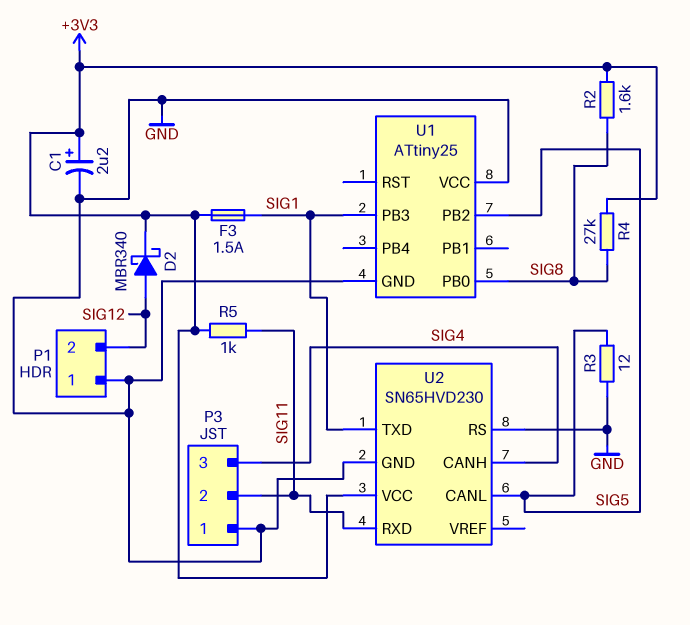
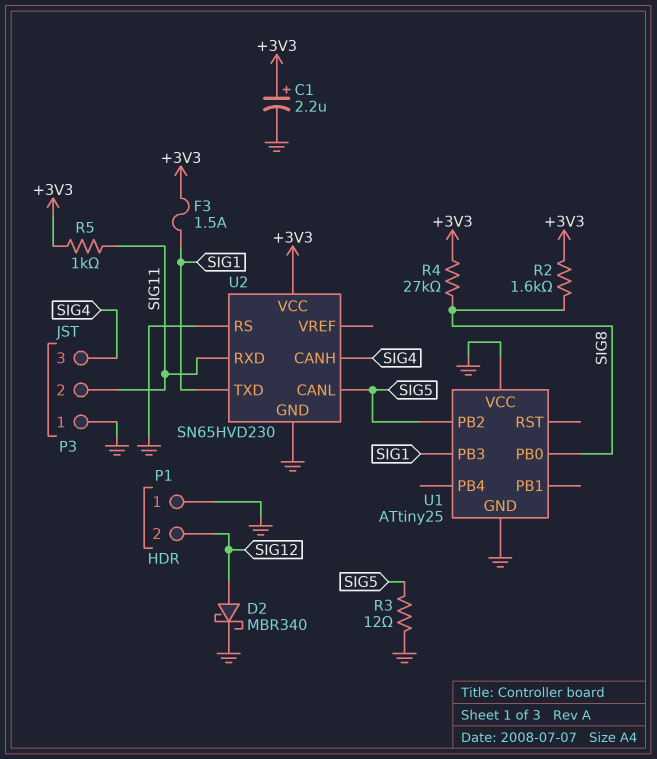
D2: schottky MBR340 (A SIG12, K +3V3) -> schottky MBR340 (A SIG12, K GND)

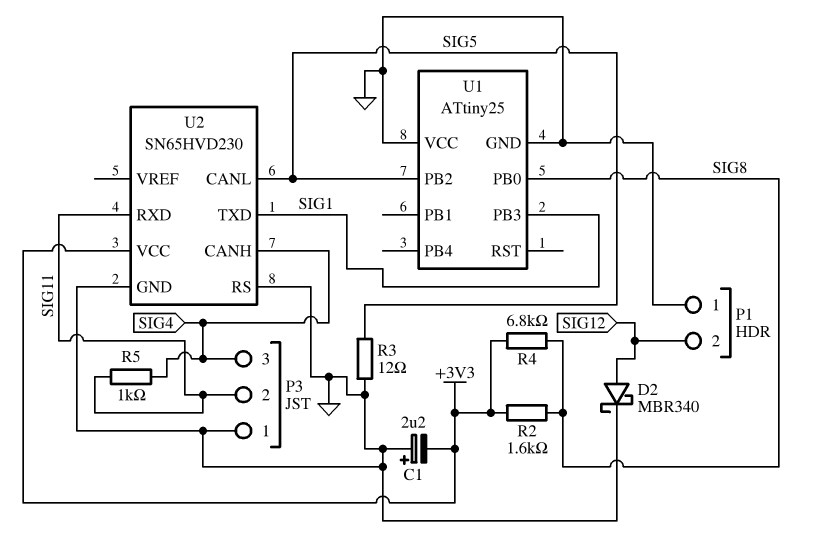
C1: 2.2uF (plus +3V3, minus GND) -> 2.2uF (plus GND, minus +3V3)
F3: 1.5A (+3V3, SIG1) -> none
R4: 27k (+3V3, SIG8) -> 6.8k (+3V3, SIG8)
R5: 1k (+3V3, SIG11) -> 1k (SIG4, SIG11)

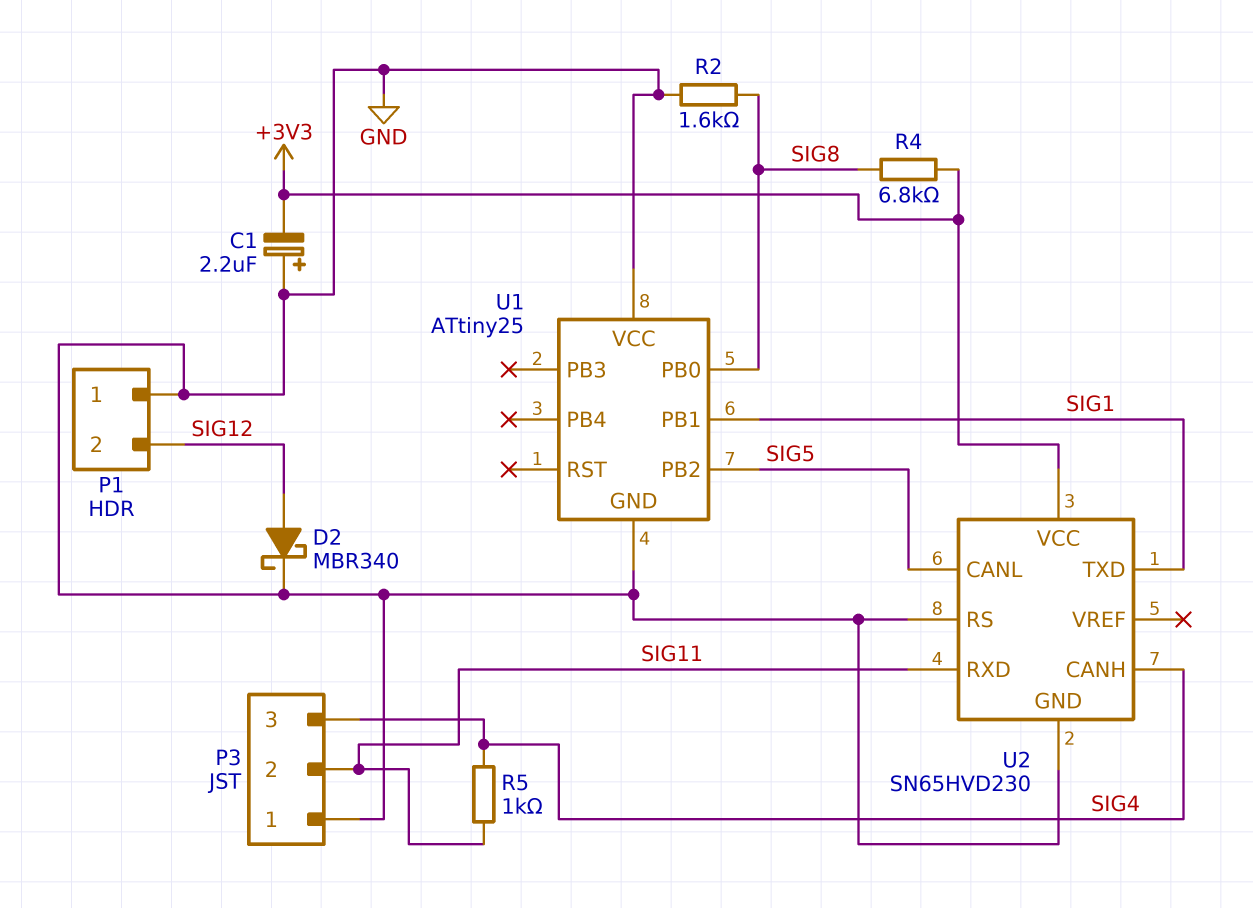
R2: 1.6k (+3V3, SIG8) -> 1.6k (GND, SIG8)
R3: 12 (GND, SIG5) -> none
U1 pin PB1: none -> SIG1
U1 pin PB3: SIG1 -> none

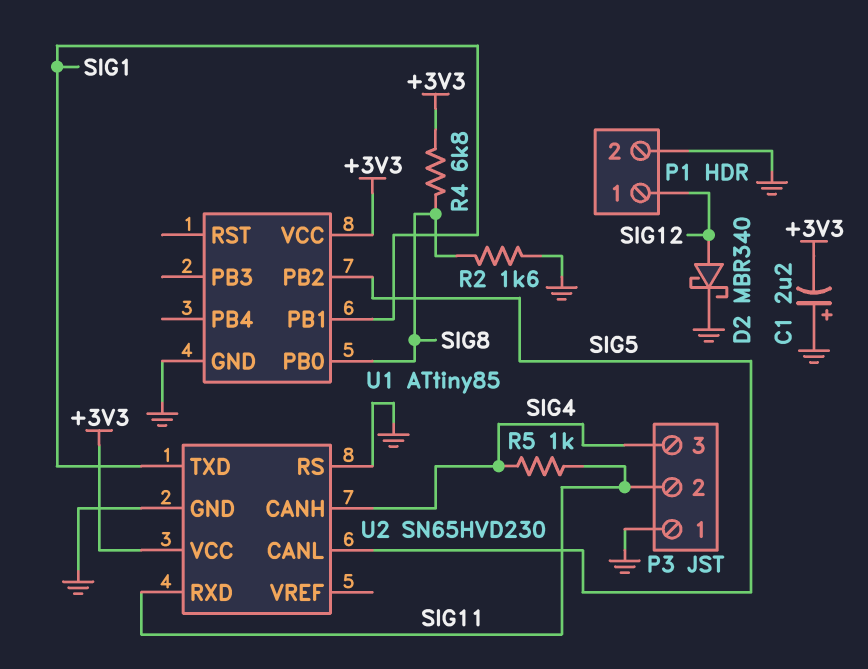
P1 pin 1: GND -> SIG12
P1 pin 2: SIG12 -> GND
U1: ATtiny25 -> ATtiny85
U1 pin VCC: GND -> +3V3

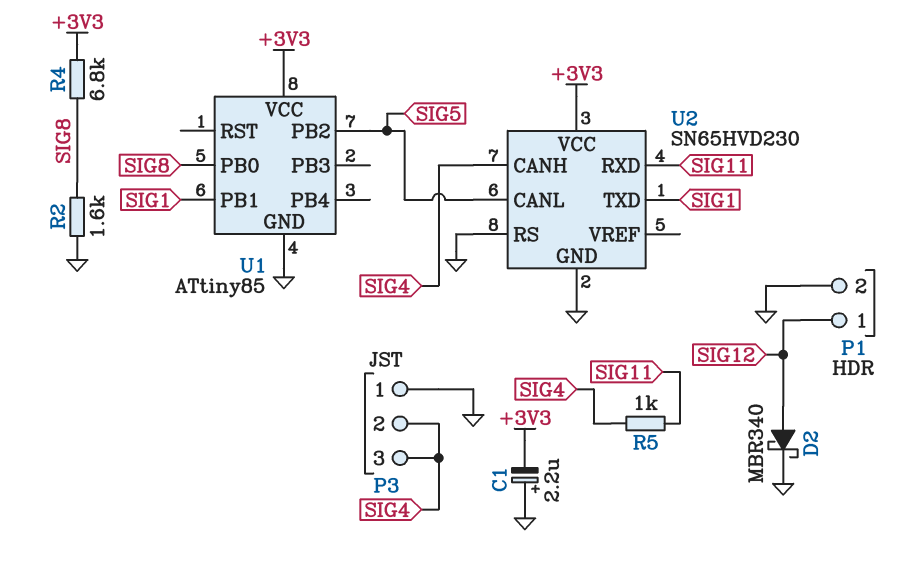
P3 pin 2: SIG11 -> SIG4

